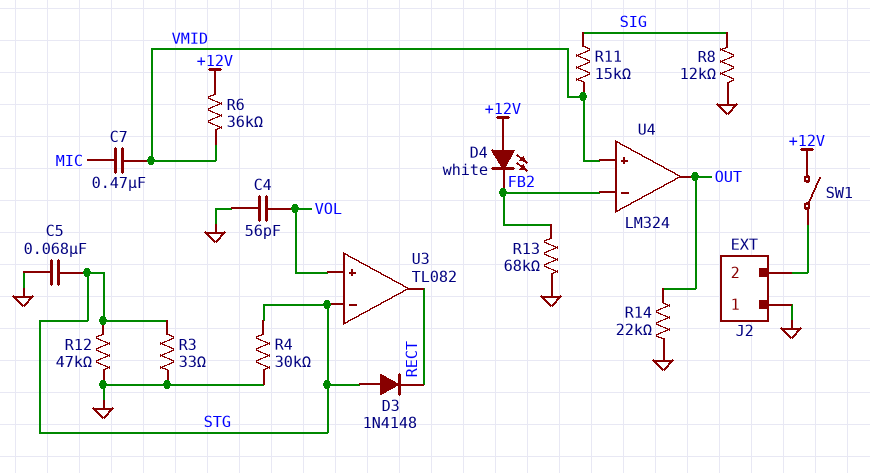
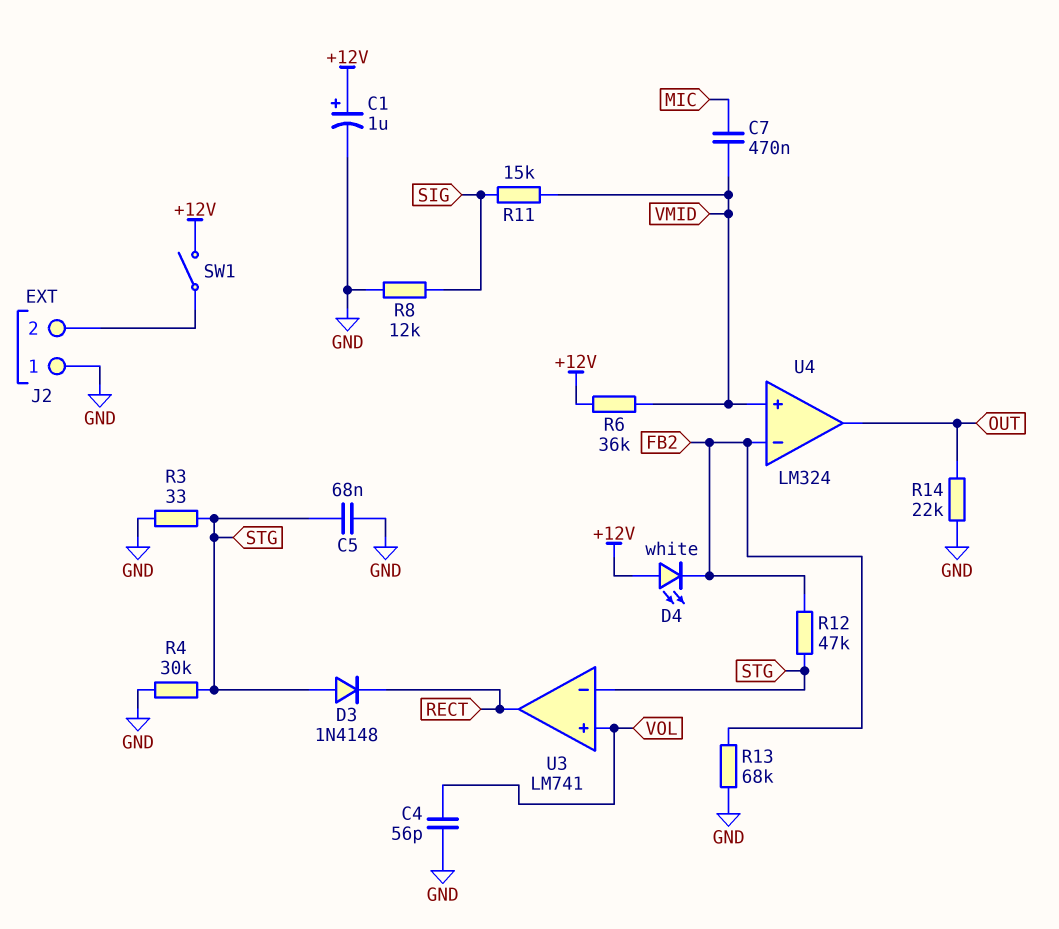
C1: none -> 1uF (plus +12V, minus GND)
R12: 47k (GND, STG) -> 47k (FB2, STG)
U3: TL082 -> LM741

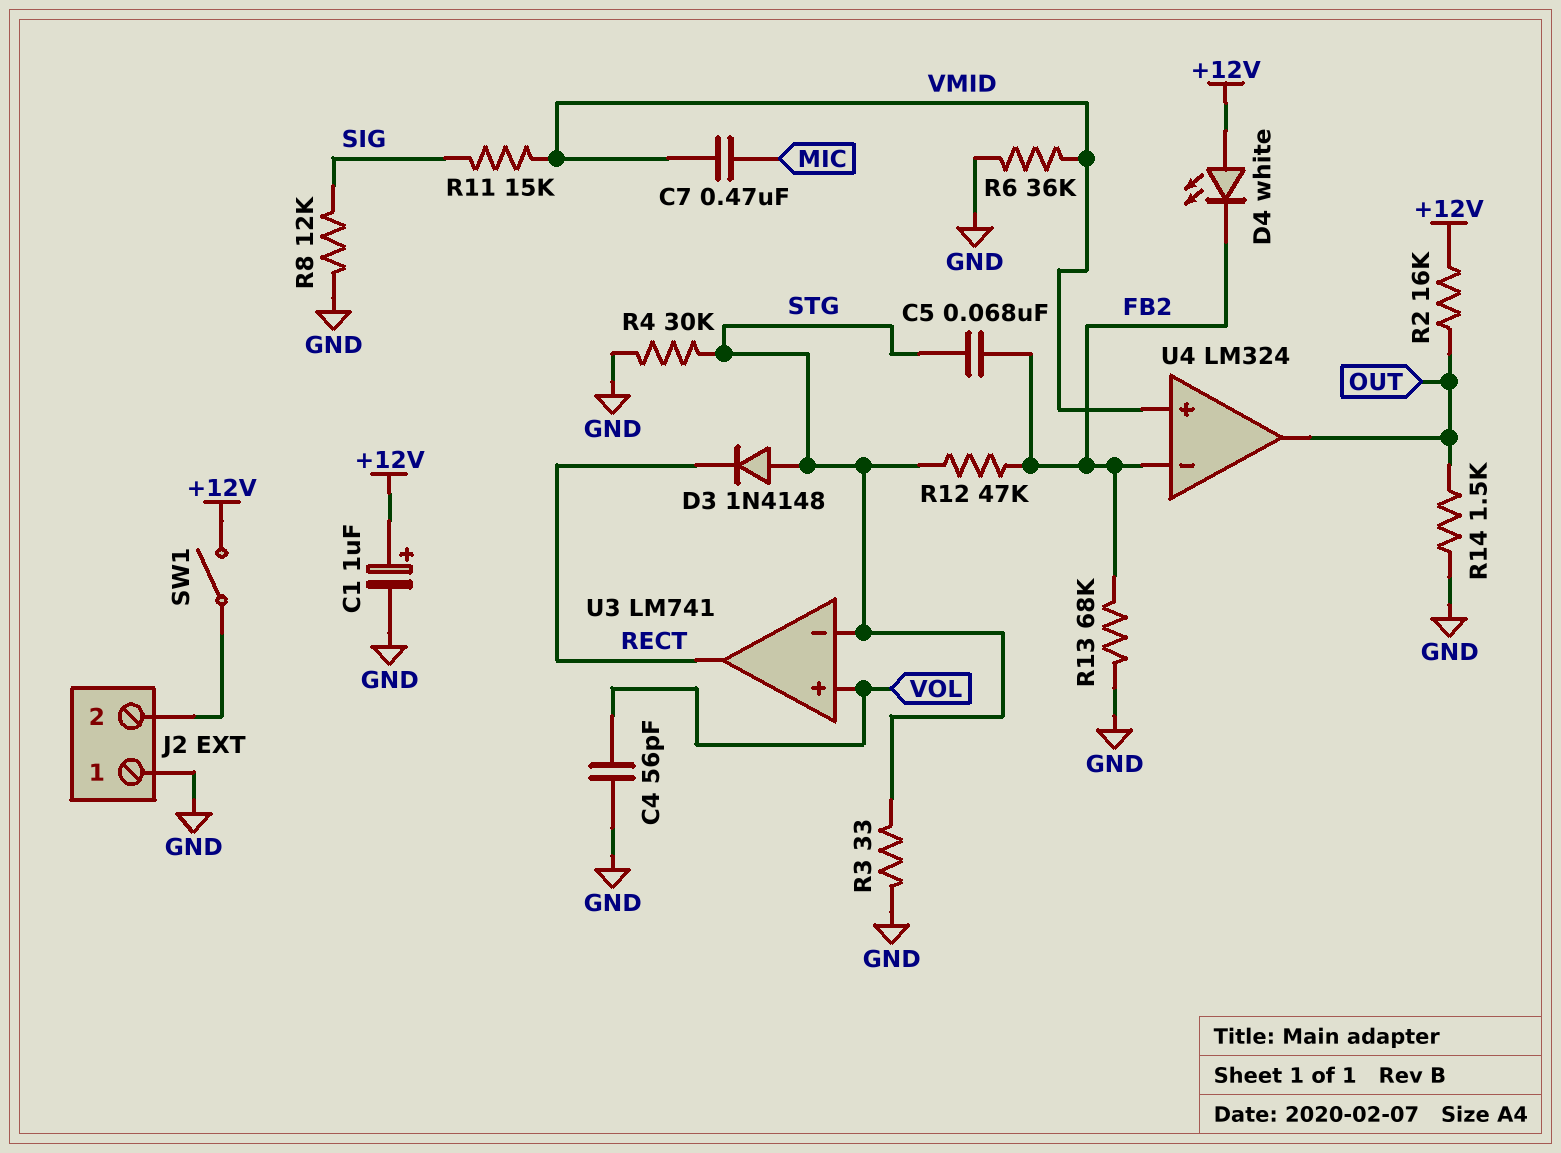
C5: 68nF (GND, STG) -> 68nF (FB2, STG)
R2: none -> 16k (+12V, OUT)
R6: 36k (+12V, VMID) -> 36k (GND, VMID)
R14: 22k (GND, OUT) -> 1.5k (GND, OUT)

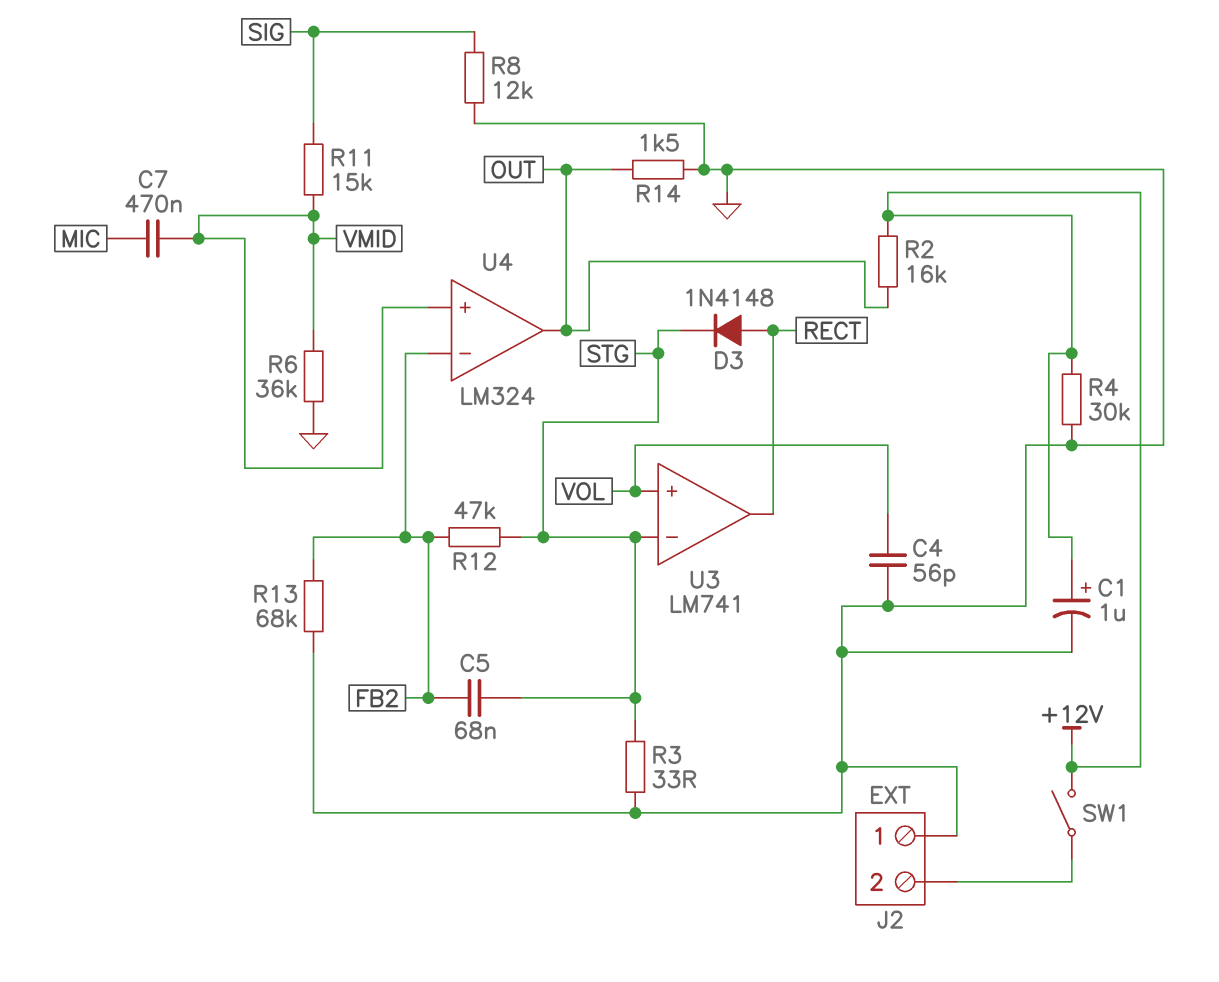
D3: diode 1N4148 (A STG, K RECT) -> diode 1N4148 (A RECT, K STG)
D4: LED white (A +12V, K FB2) -> none
R4: 30k (GND, STG) -> 30k (+12V, GND)

